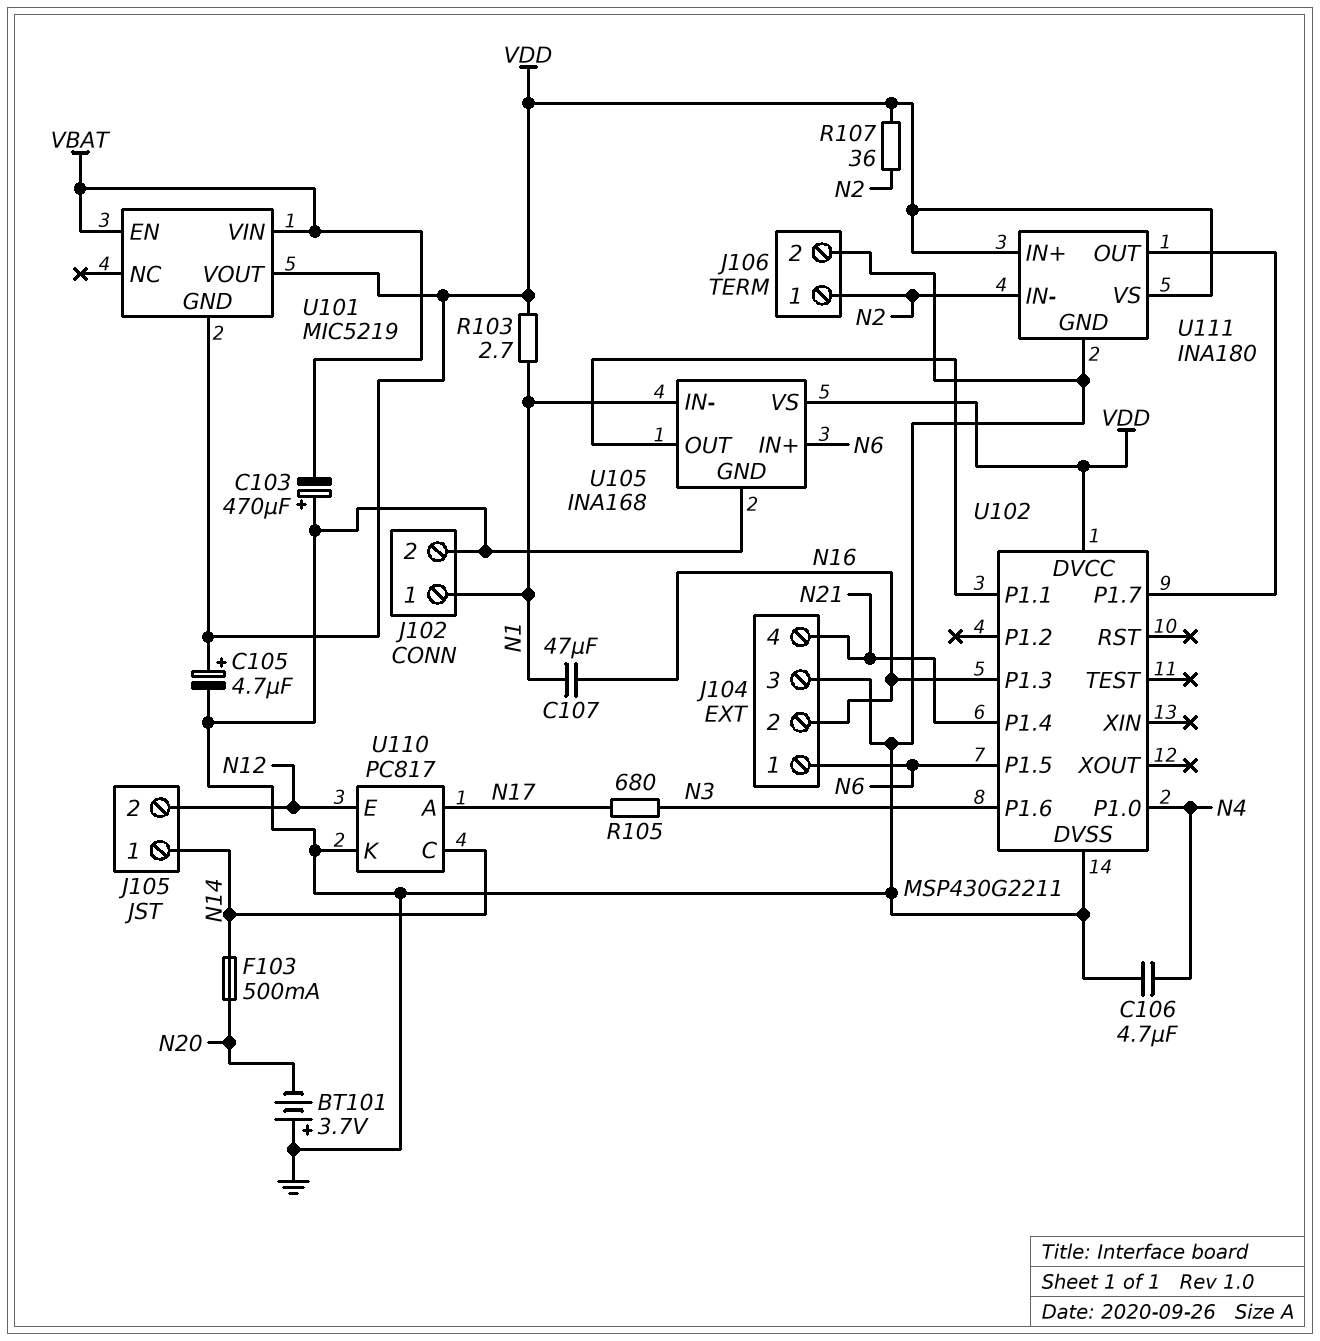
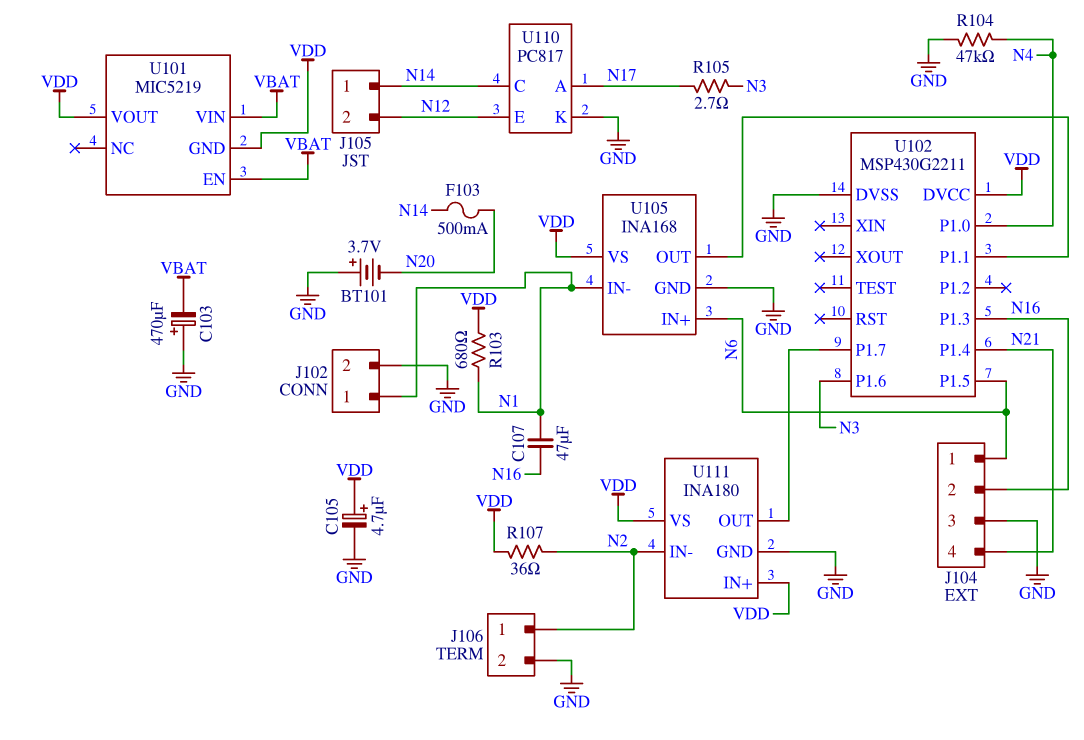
C106: 4.7uF (GND, N4) -> none
R103: 2.7 (N1, VDD) -> 680 (N1, VDD)
R104: none -> 47k (GND, N4)
R105: 680 (N3, N17) -> 2.7 (N3, N17)

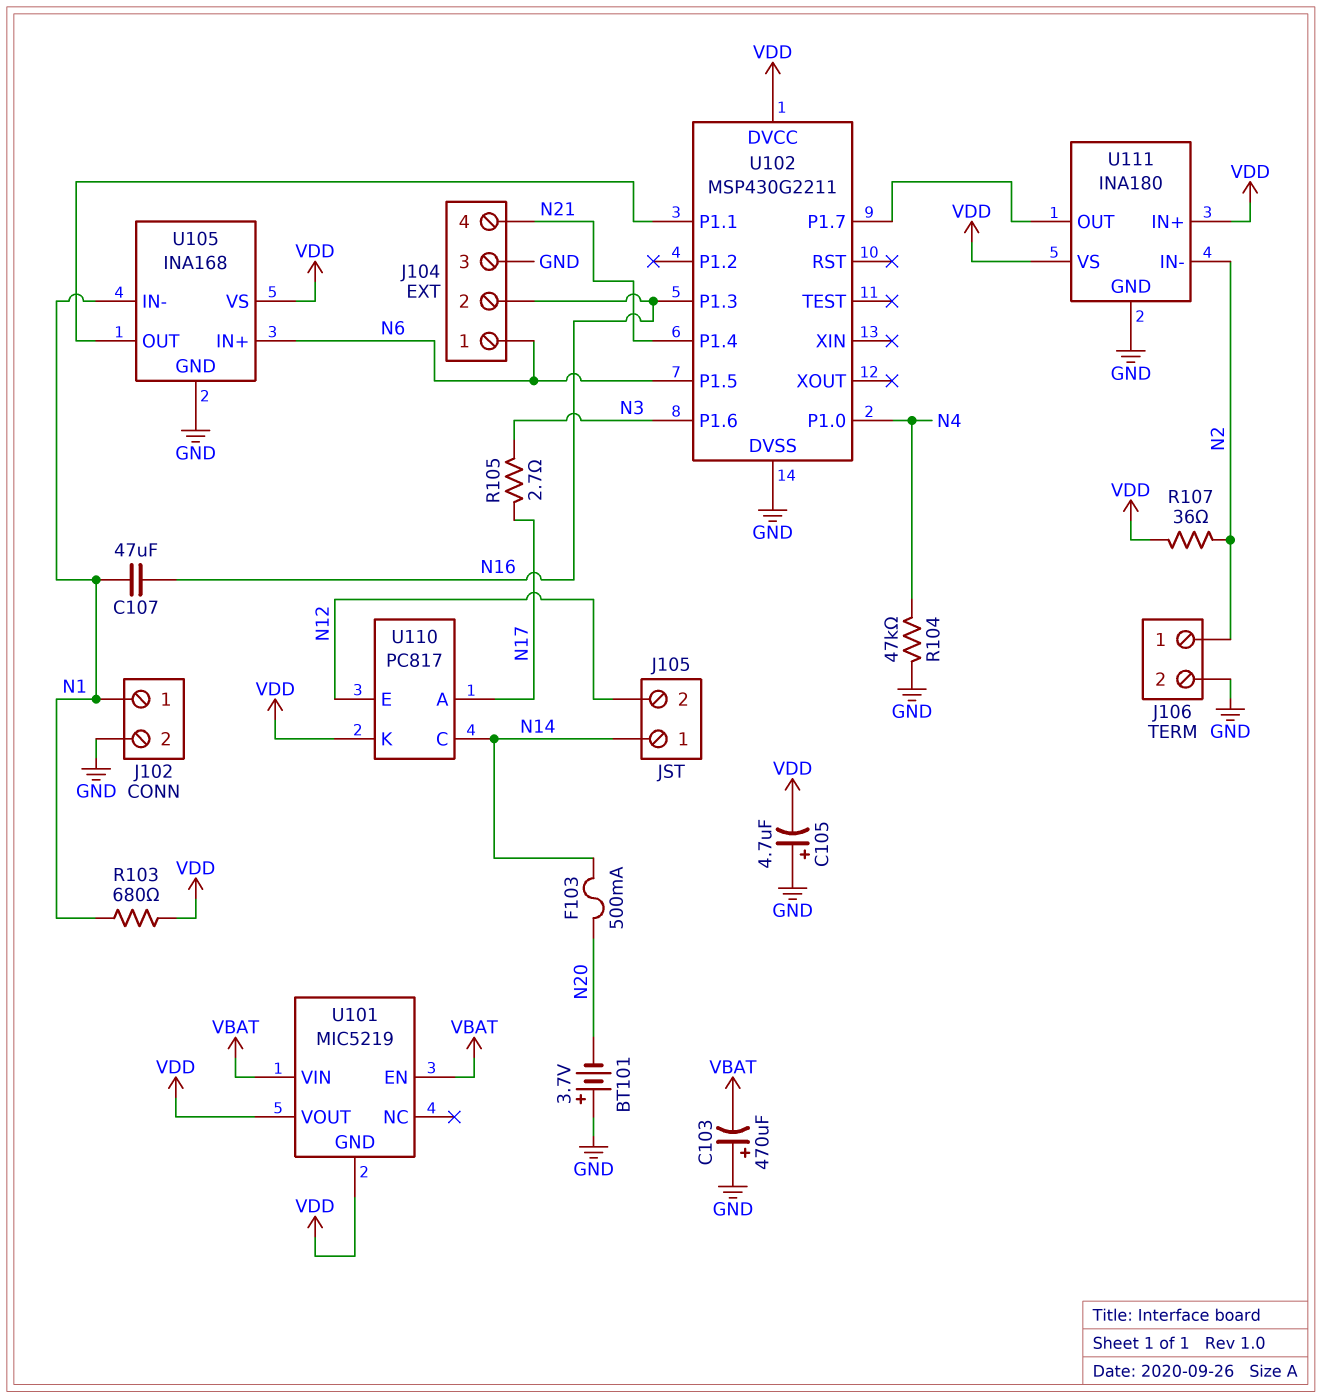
C105: 4.7uF (plus VDD, minus GND) -> 4.7uF (plus GND, minus VDD)
U110 pin K: GND -> VDD

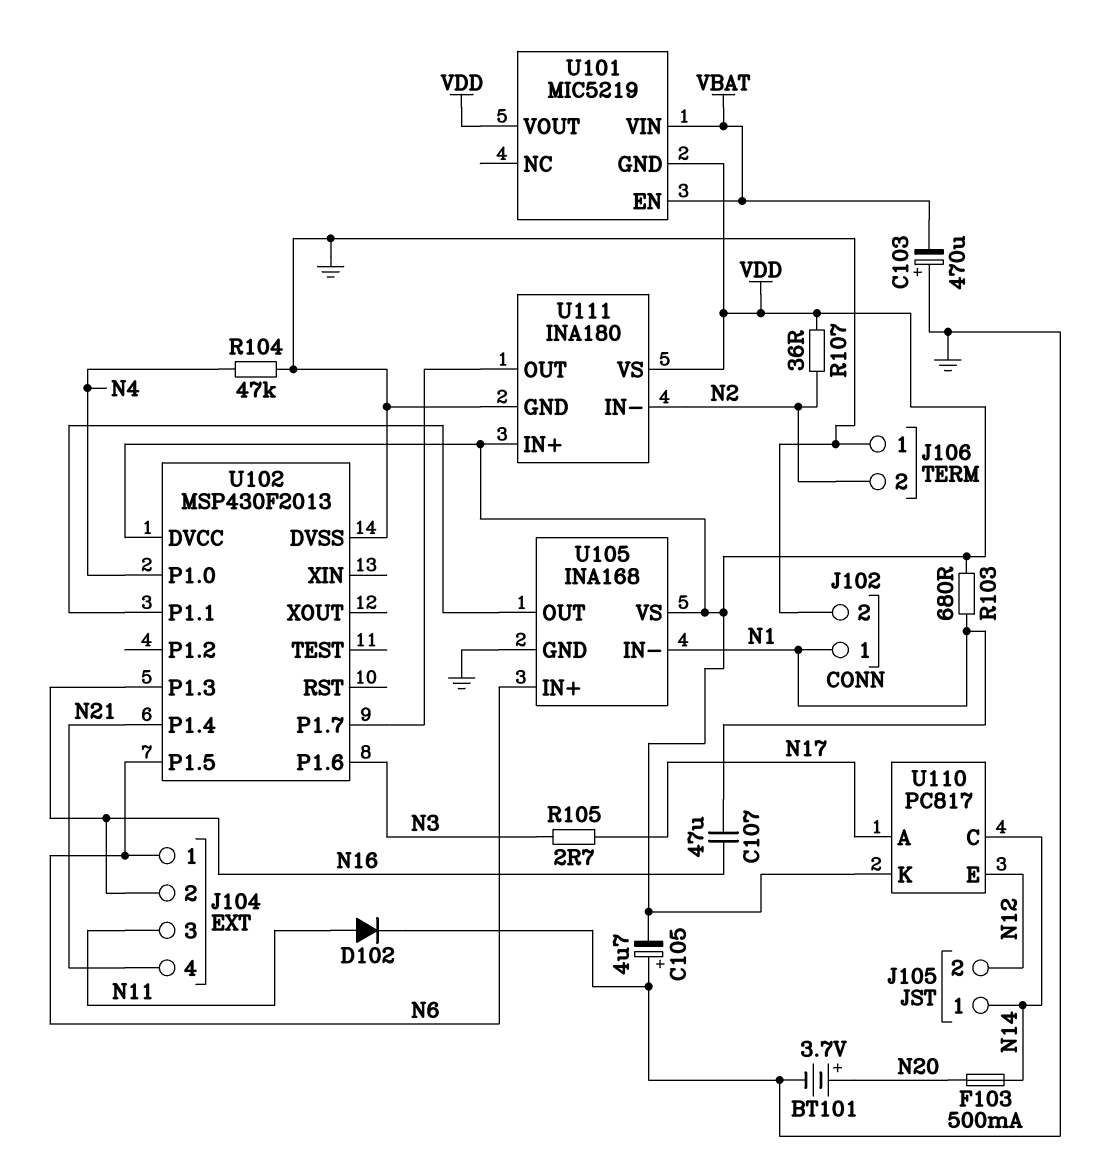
BT101: 3.7V (plus GND, minus N20) -> 3.7V (plus N20, minus GND)
D102: none -> diode (A N11, K GND)
J104 pin 3: GND -> N11
J106 pin 1: N2 -> GND
J106 pin 2: GND -> N2
U102: MSP430G2211 -> MSP430F2013

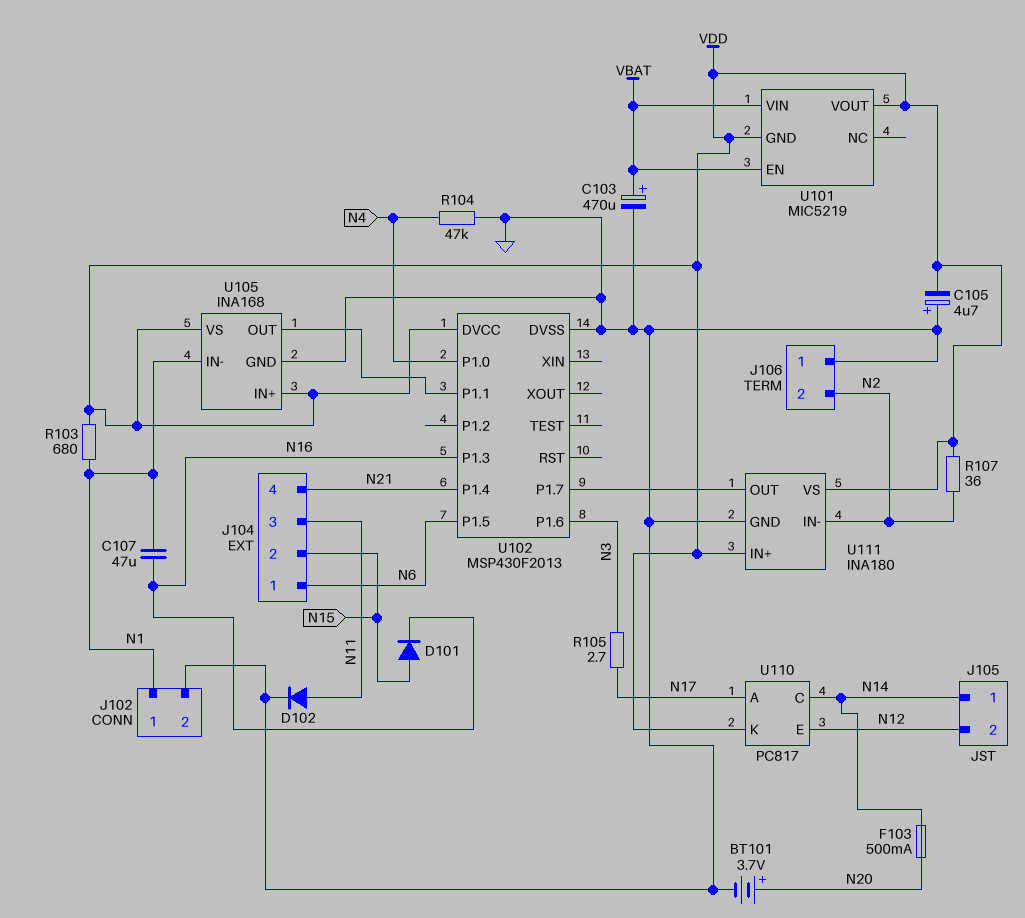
C103: 470uF (plus GND, minus VBAT) -> 470uF (plus VBAT, minus GND)
D101: none -> diode (A N15, K N16)
J104 pin 2: N16 -> N15
U105 pin IN+: N6 -> VDD

